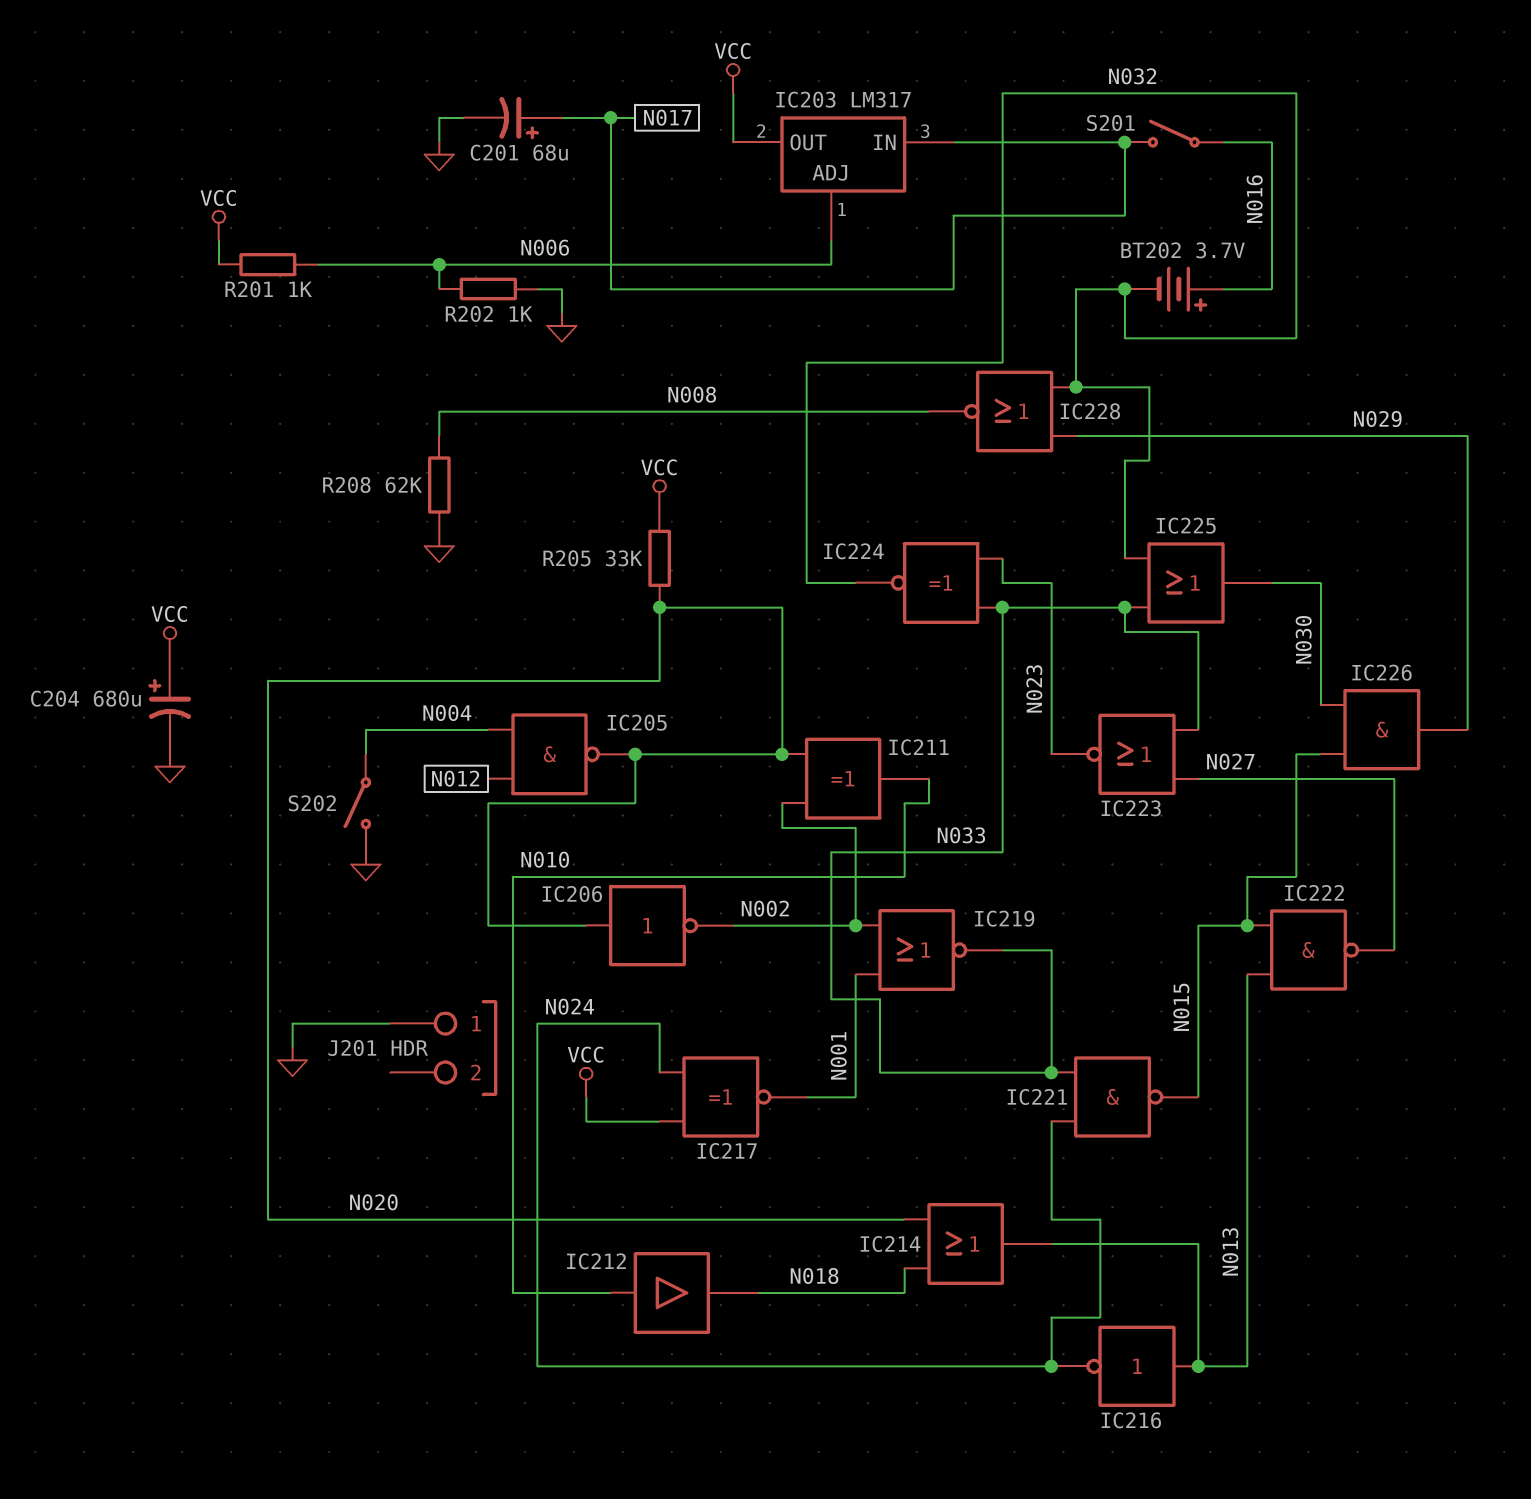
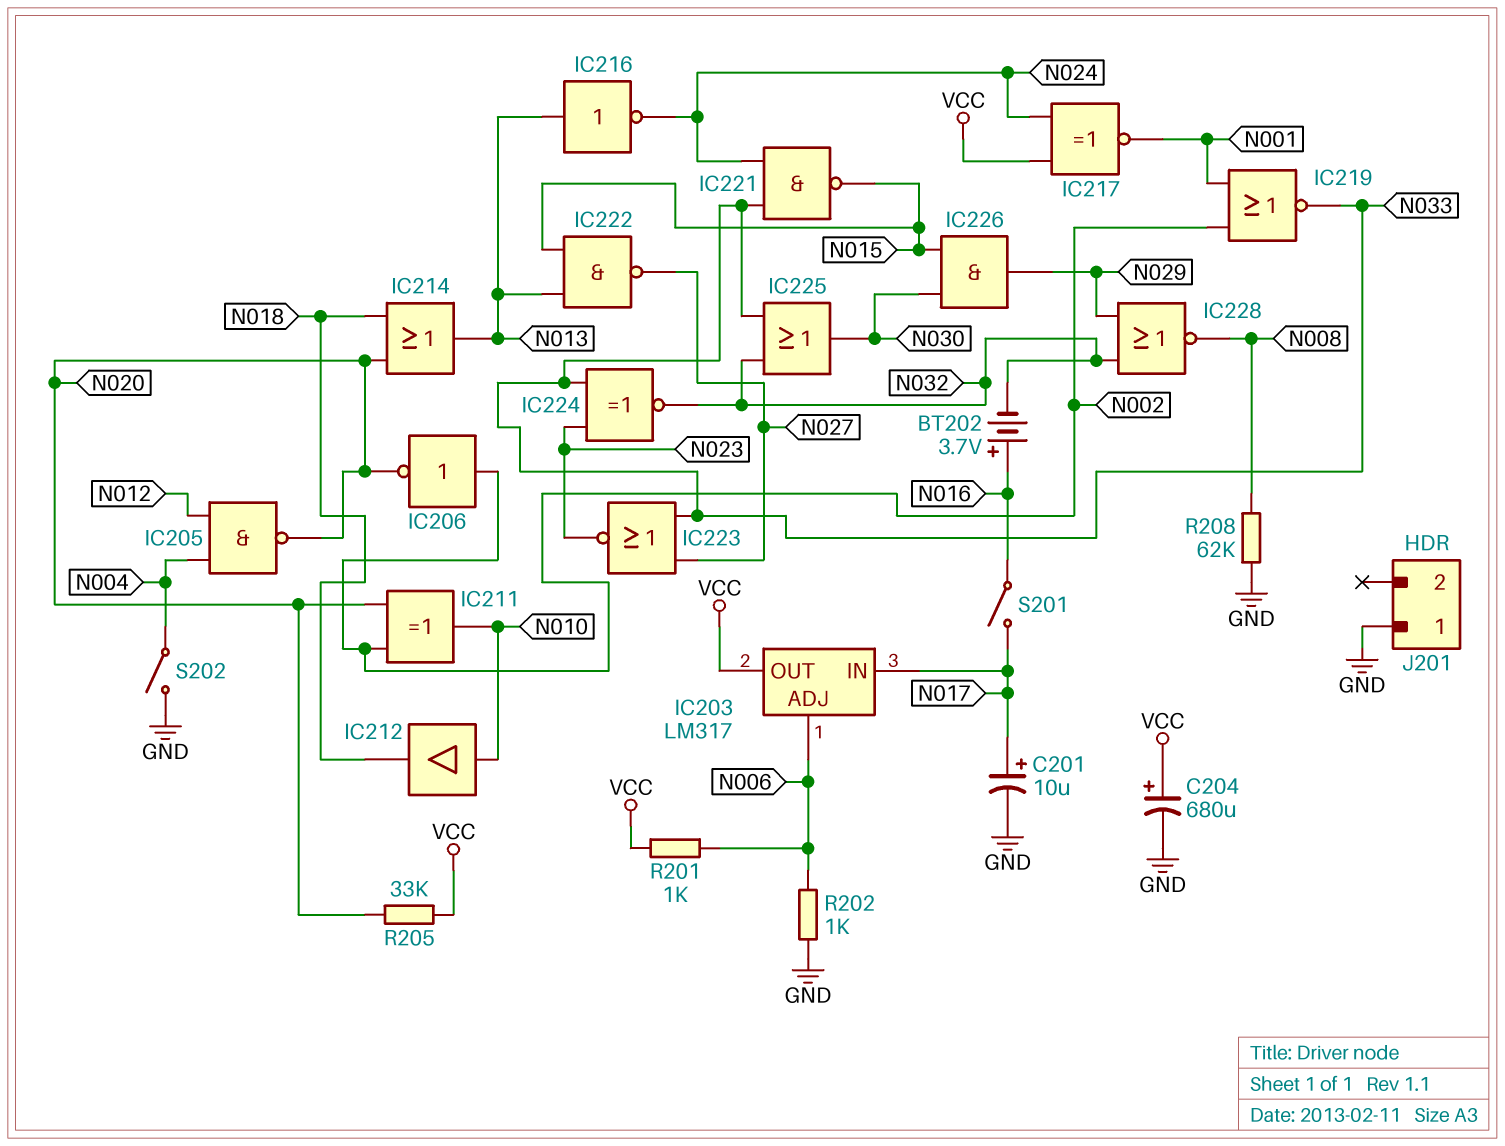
C201: 68uF (plus N017, minus GND) -> 10uF (plus N017, minus GND)
IC206: NOT (in N020, out N002) -> NOT (in N002, out N020)

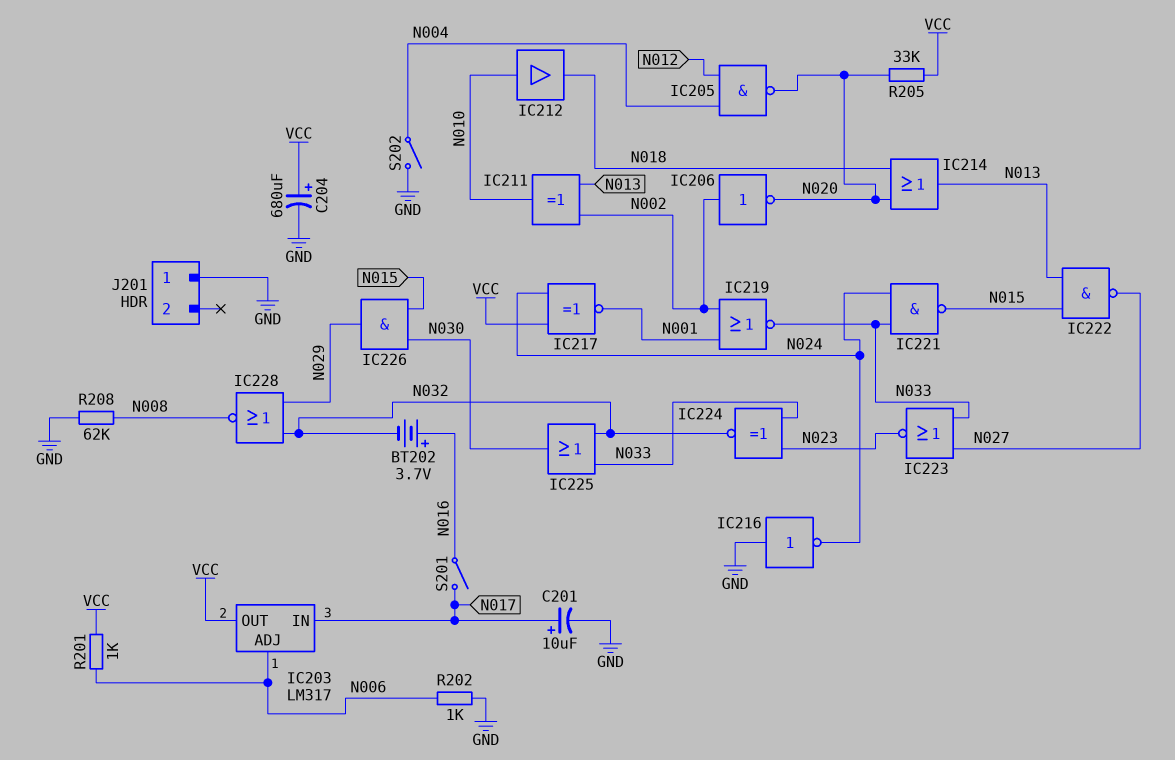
IC211: XOR (in N002, in N020, out N010) -> XOR (in N002, in N013, out N010)
IC216: NOT (in N013, out N024) -> NOT (in GND, out N024)

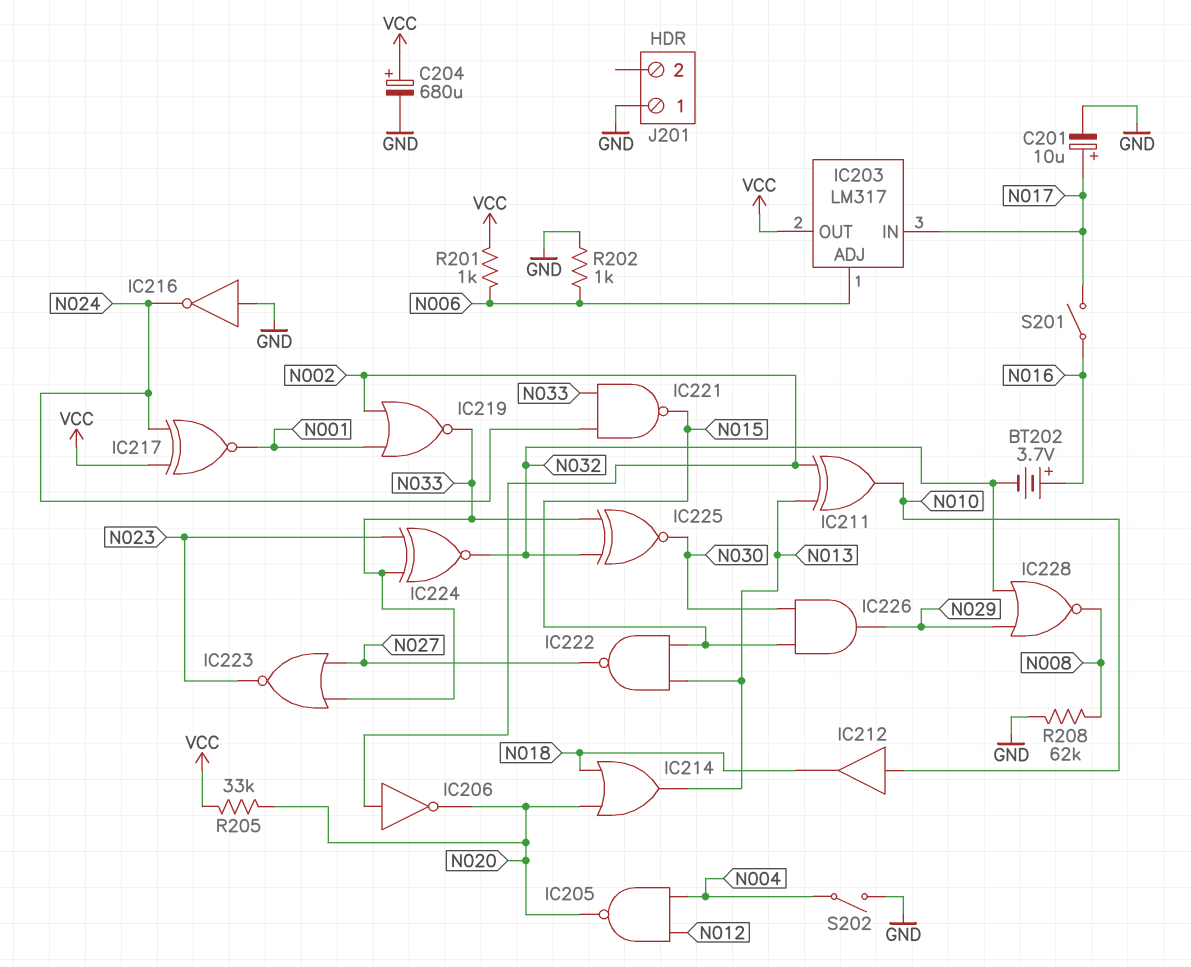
IC225: OR (in N032, in N033, out N030) -> XNOR (in N032, in N033, out N030)

